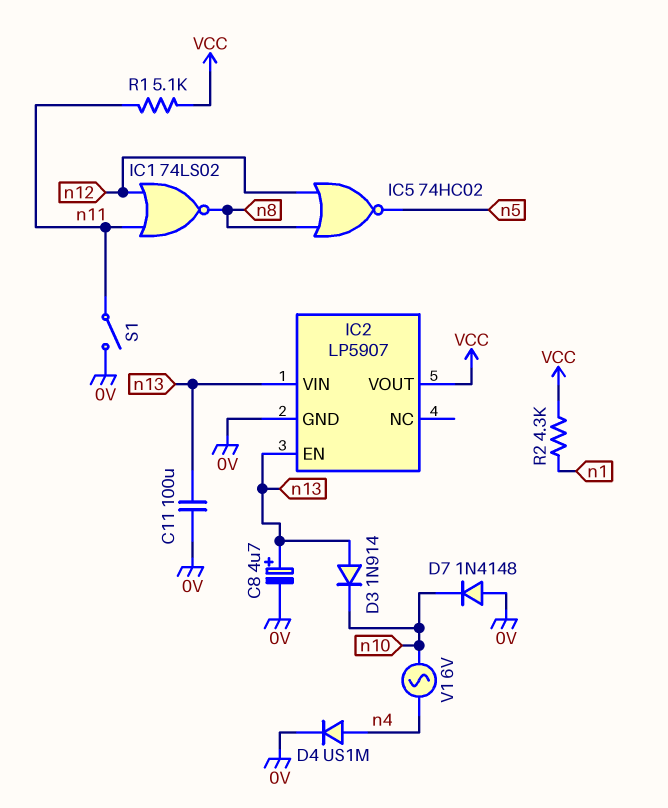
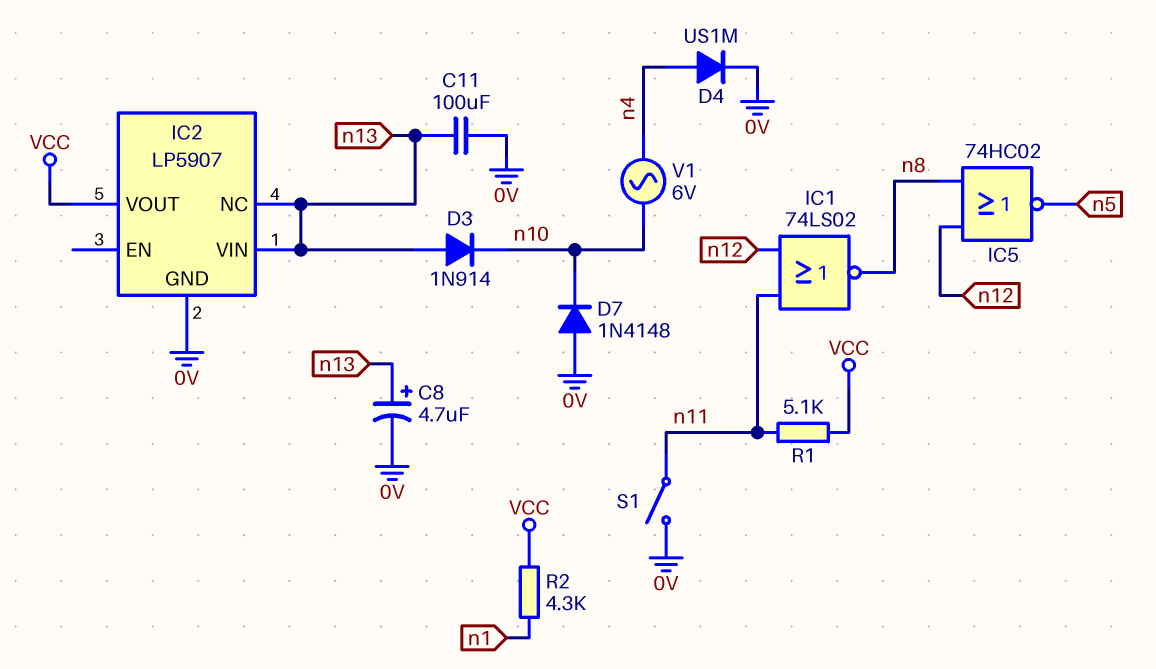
IC2 pin EN: n13 -> none
IC2 pin NC: none -> n13

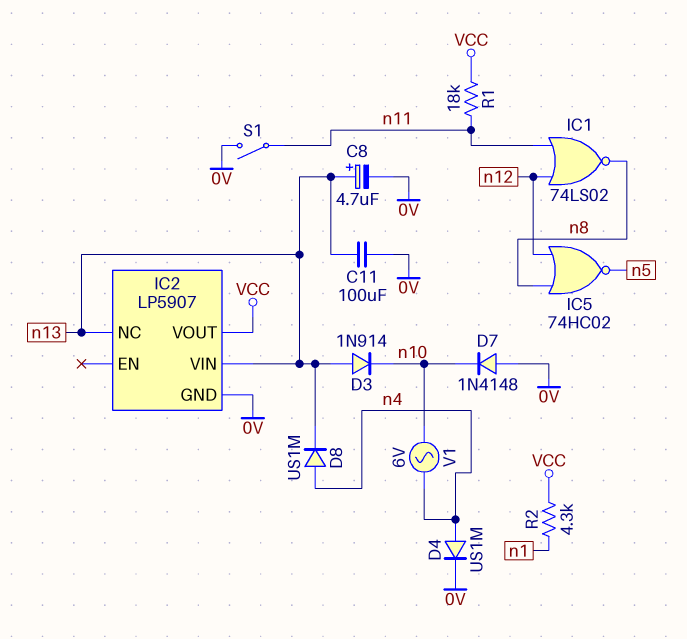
D8: none -> diode US1M (A n4, K n13)
R1: 5.1k (VCC, n11) -> 18k (VCC, n11)

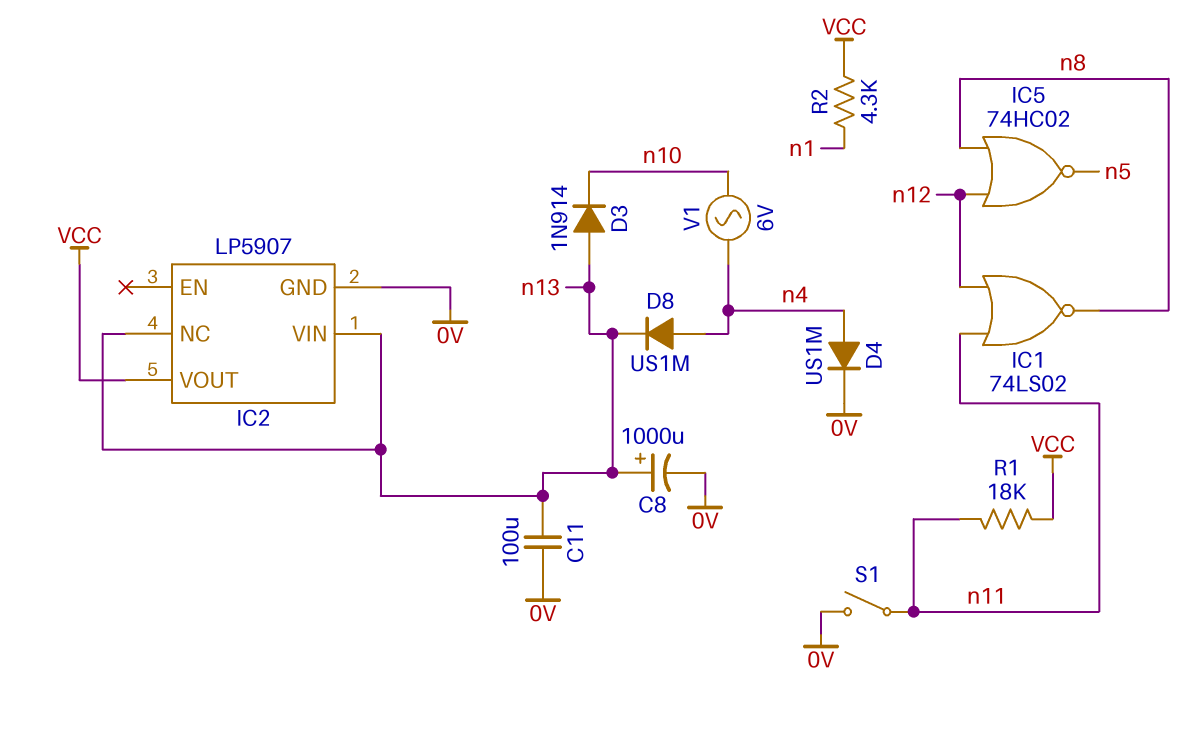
C8: 4.7uF (plus n13, minus 0V) -> 1000uF (plus n13, minus 0V)
D7: diode 1N4148 (A 0V, K n10) -> none

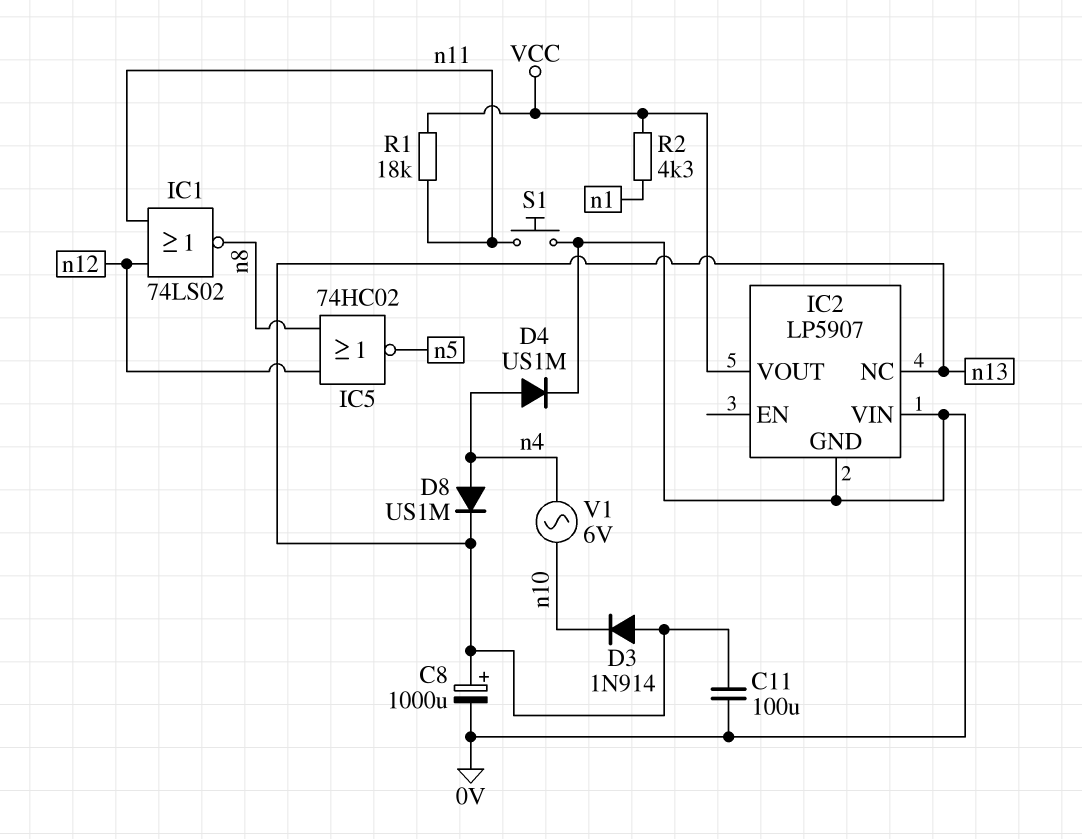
IC2 pin VIN: n13 -> 0V
S1: switch (0V, n11) -> button (0V, n11)

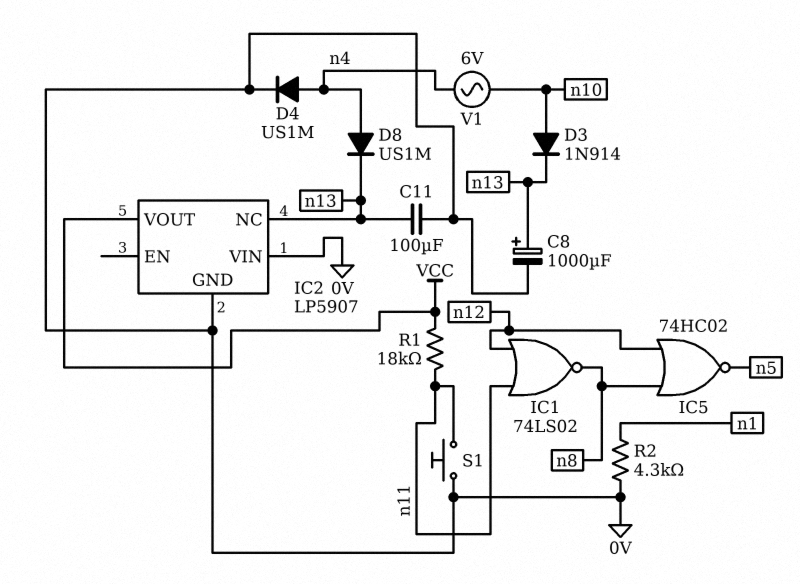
D3: diode 1N914 (A n13, K n10) -> diode 1N914 (A n10, K n13)
R2: 4.3k (VCC, n1) -> 4.3k (0V, n1)

